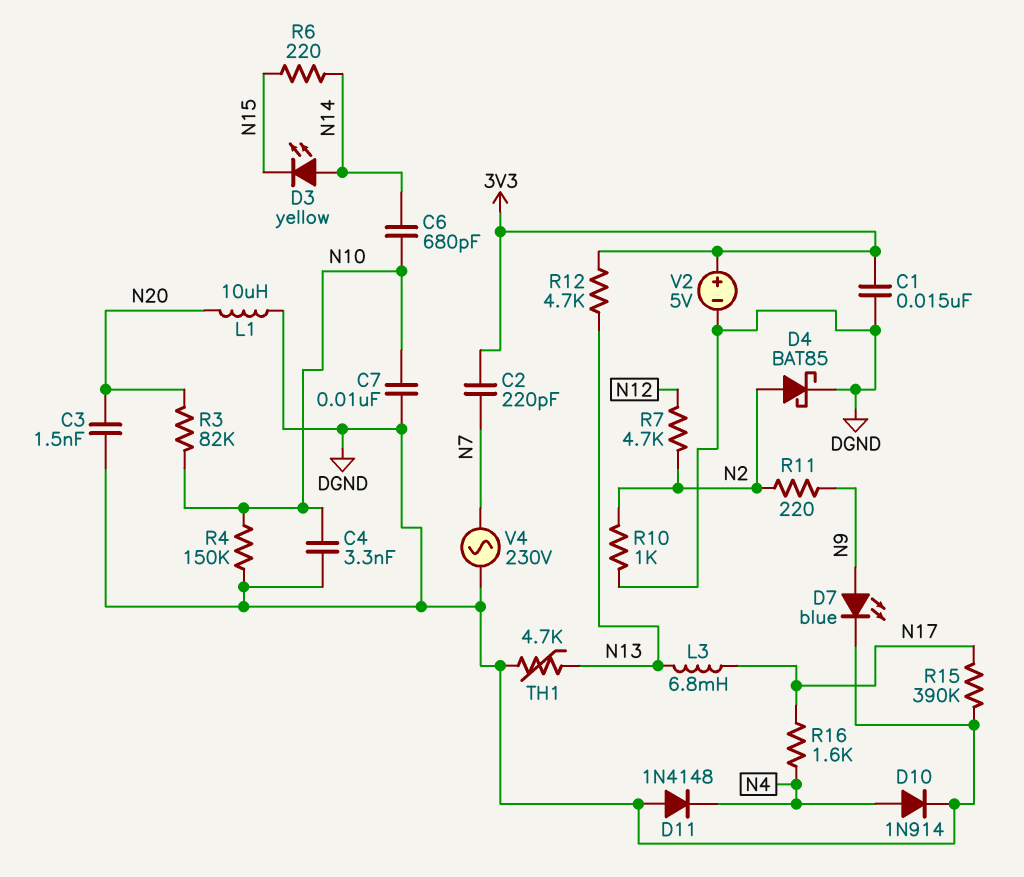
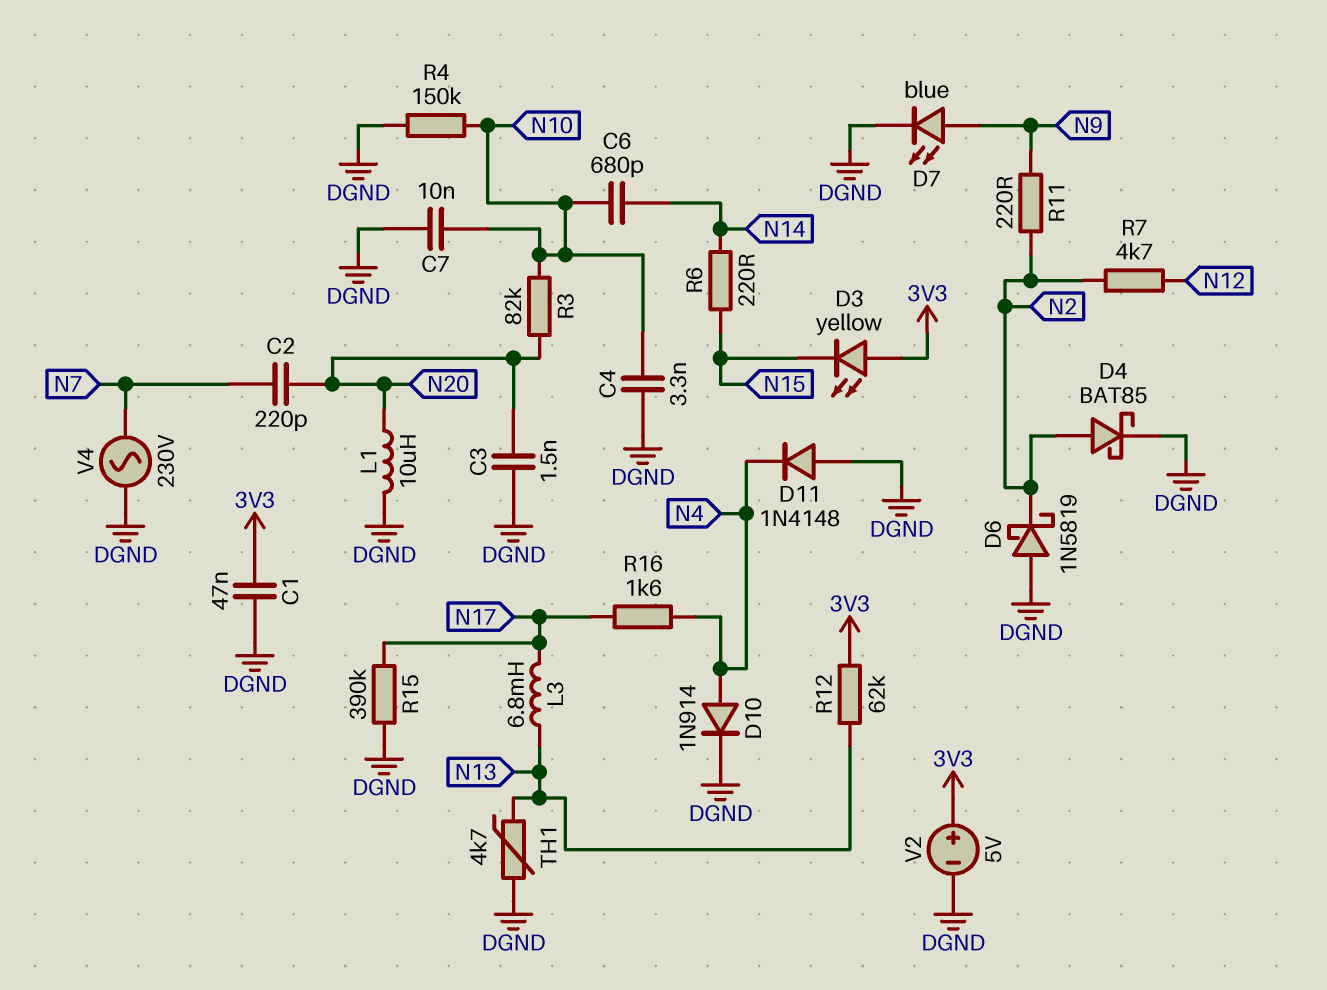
C1: 15nF (3V3, DGND) -> 47nF (3V3, DGND)
C2: 220pF (3V3, N7) -> 220pF (N7, N20)
D3: LED yellow (A N14, K N15) -> LED yellow (A 3V3, K N15)
D6: none -> schottky 1N5819 (A DGND, K N2)
R10: 1k (DGND, N2) -> none
R12: 4.7k (3V3, N13) -> 62k (3V3, N13)

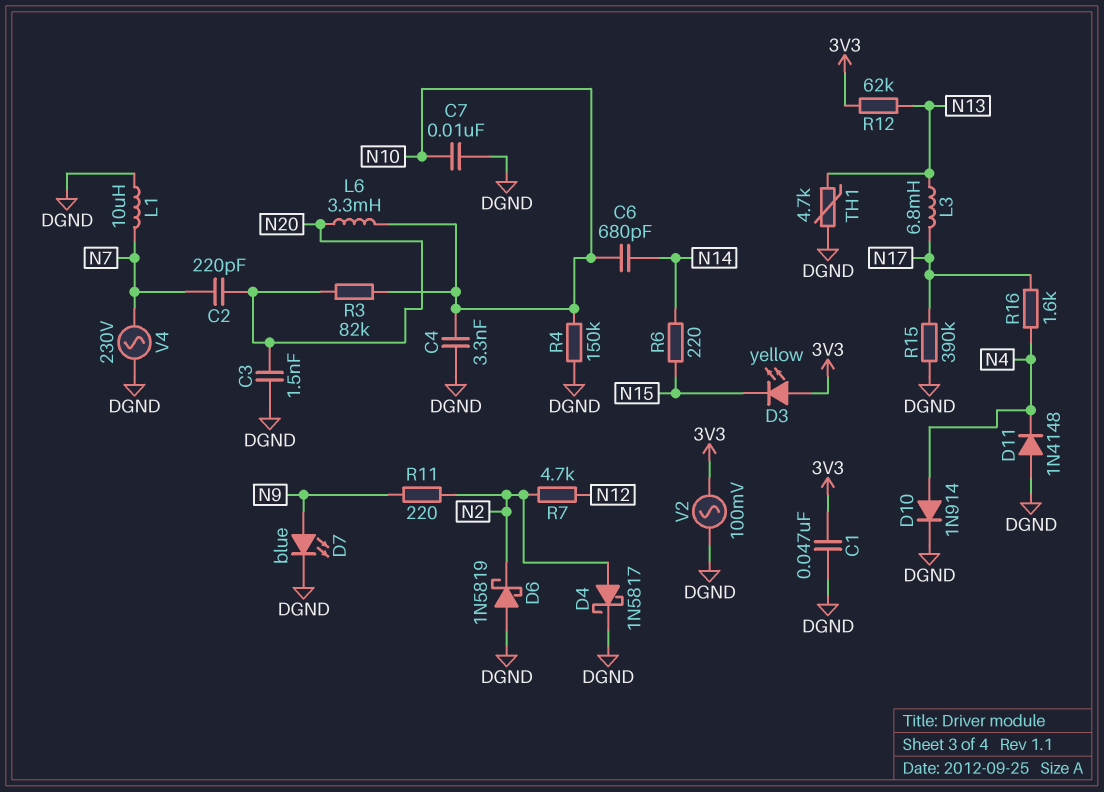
D4: schottky BAT85 (A N2, K DGND) -> schottky 1N5817 (A N2, K DGND)
L1: 10uH (DGND, N20) -> 10uH (DGND, N7)
L6: none -> 3.3mH (N10, N20)
V2: 5V (plus 3V3, minus DGND) -> AC 100mV (3V3, DGND)

